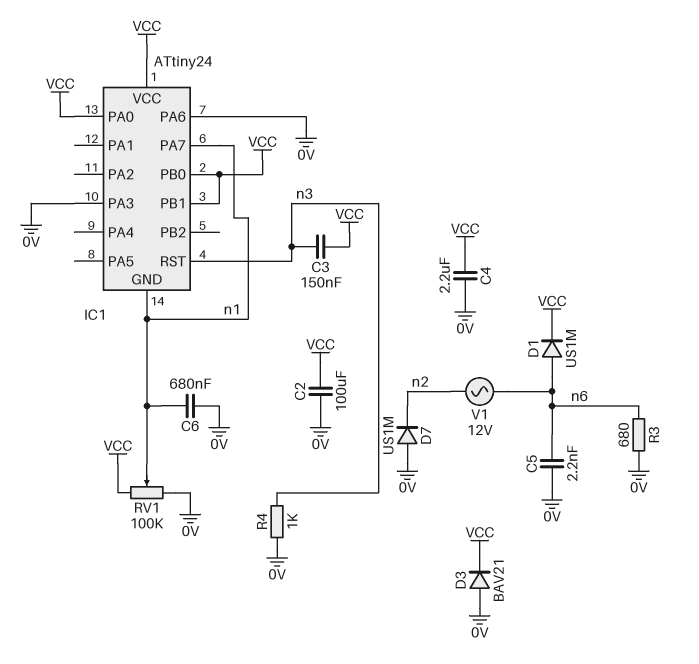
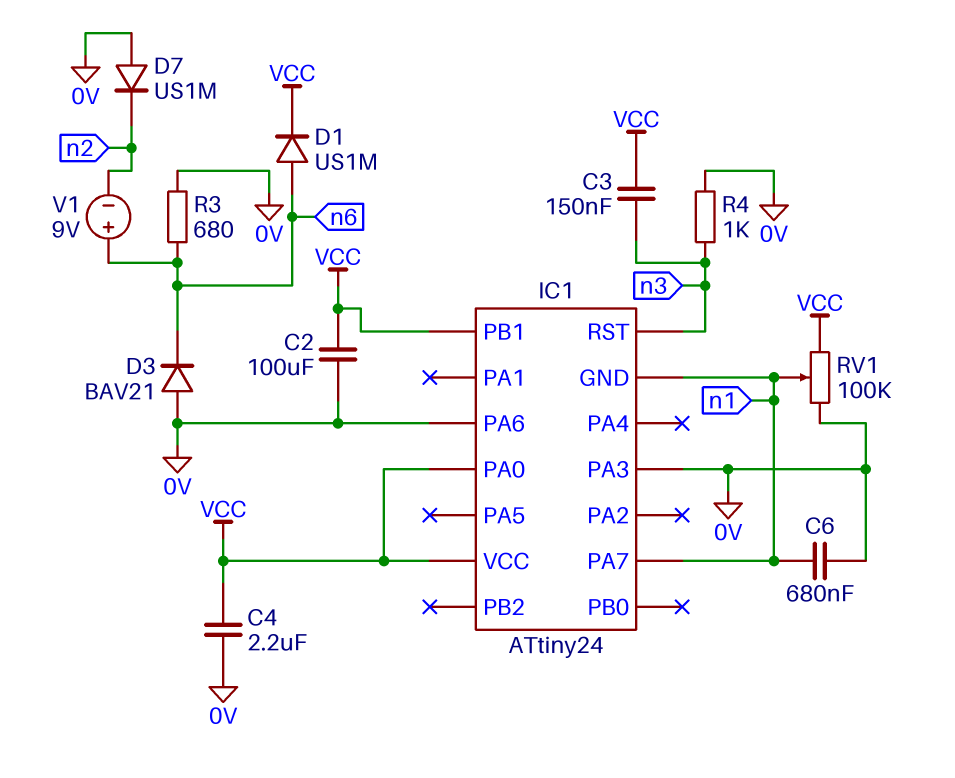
C5: 2.2nF (0V, n6) -> none
D3: diode BAV21 (A 0V, K VCC) -> diode BAV21 (A 0V, K n6)
IC1 pin PB0: VCC -> none
V1: AC 12V (n2, n6) -> 9V (plus n6, minus n2)

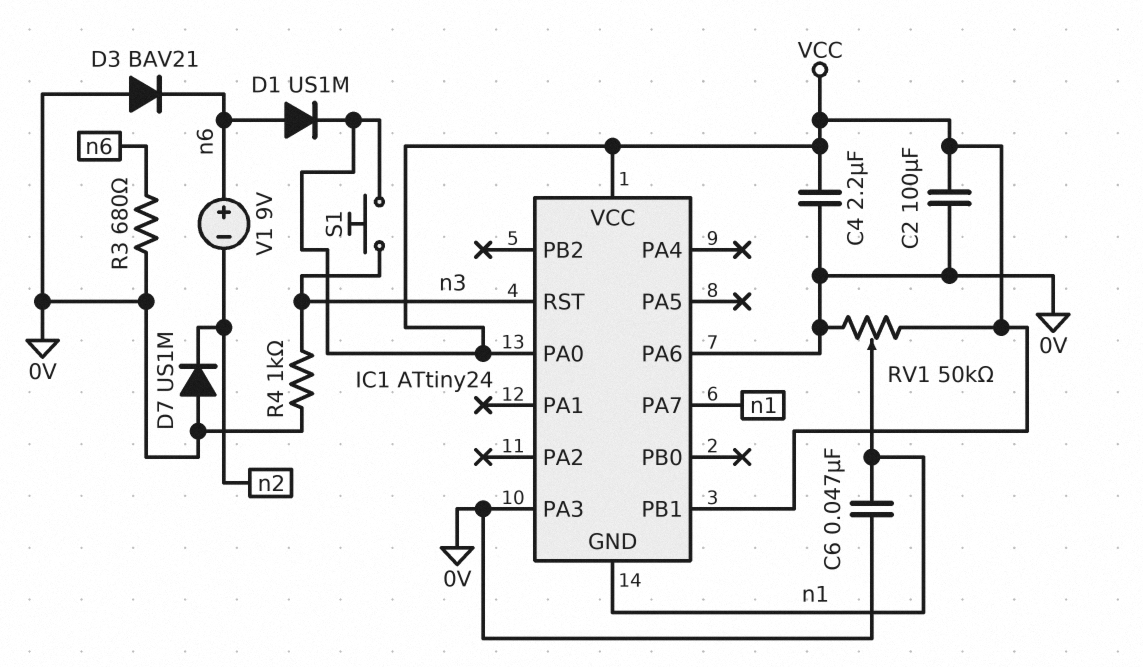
C3: 150nF (VCC, n3) -> none
C6: 680nF (0V, n1) -> 47nF (0V, n1)
RV1: 100k (0V, VCC, wiper n1) -> 50k (0V, VCC, wiper n1)
S1: none -> button (VCC, n3)

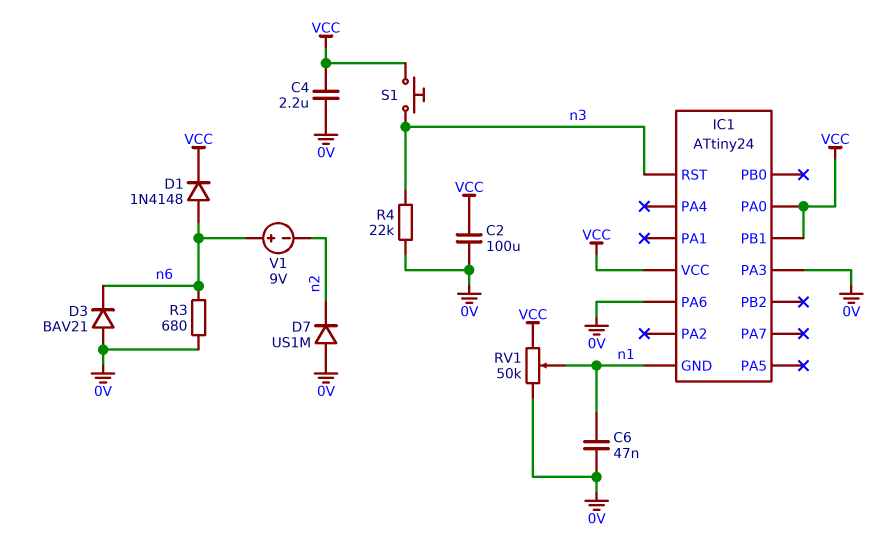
D1: diode US1M (A n6, K VCC) -> diode 1N4148 (A n6, K VCC)
IC1 pin PA7: n1 -> none
R4: 1k (0V, n3) -> 22k (0V, n3)

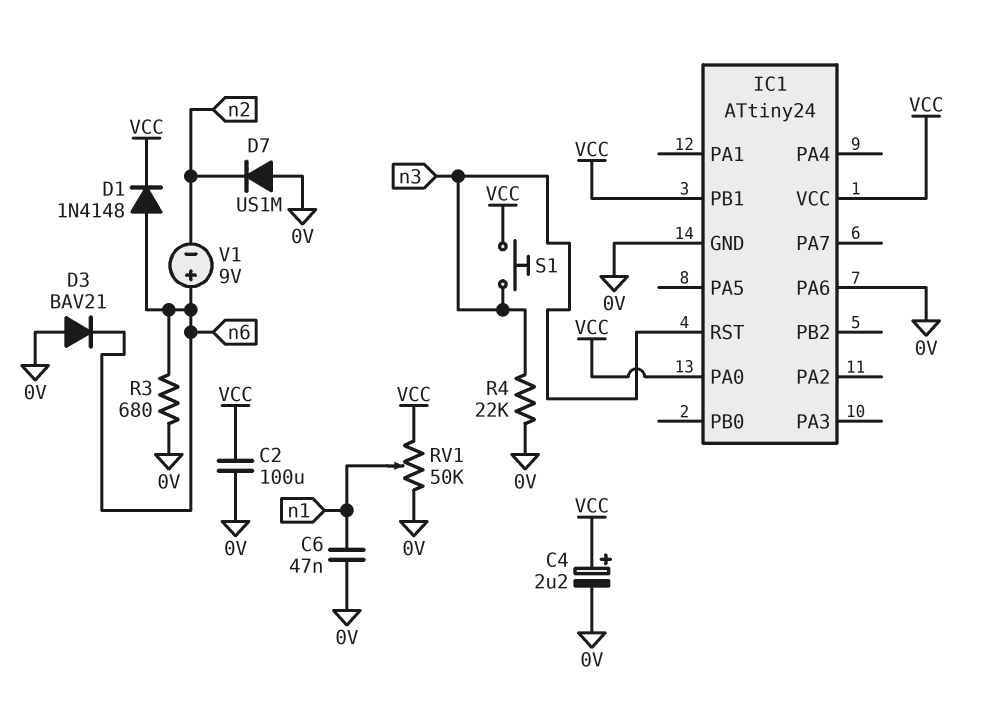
C4: 2.2uF (0V, VCC) -> 2.2uF (plus VCC, minus 0V)
IC1 pin GND: n1 -> 0V
IC1 pin PA3: 0V -> none

